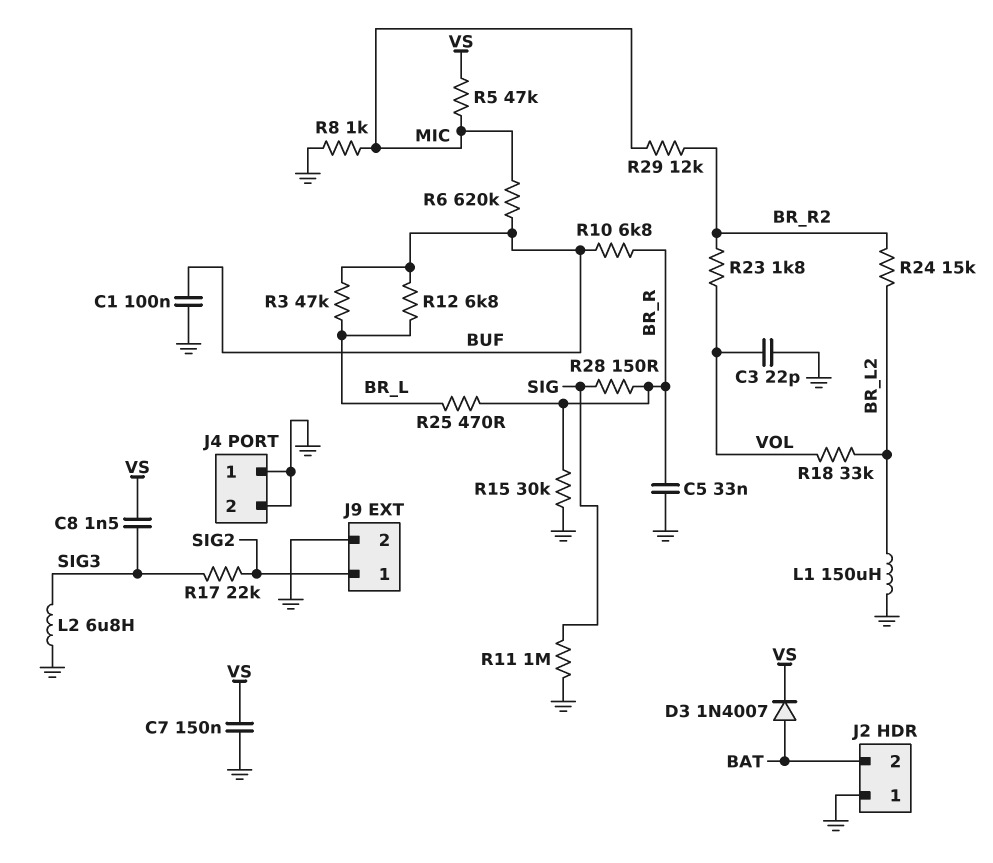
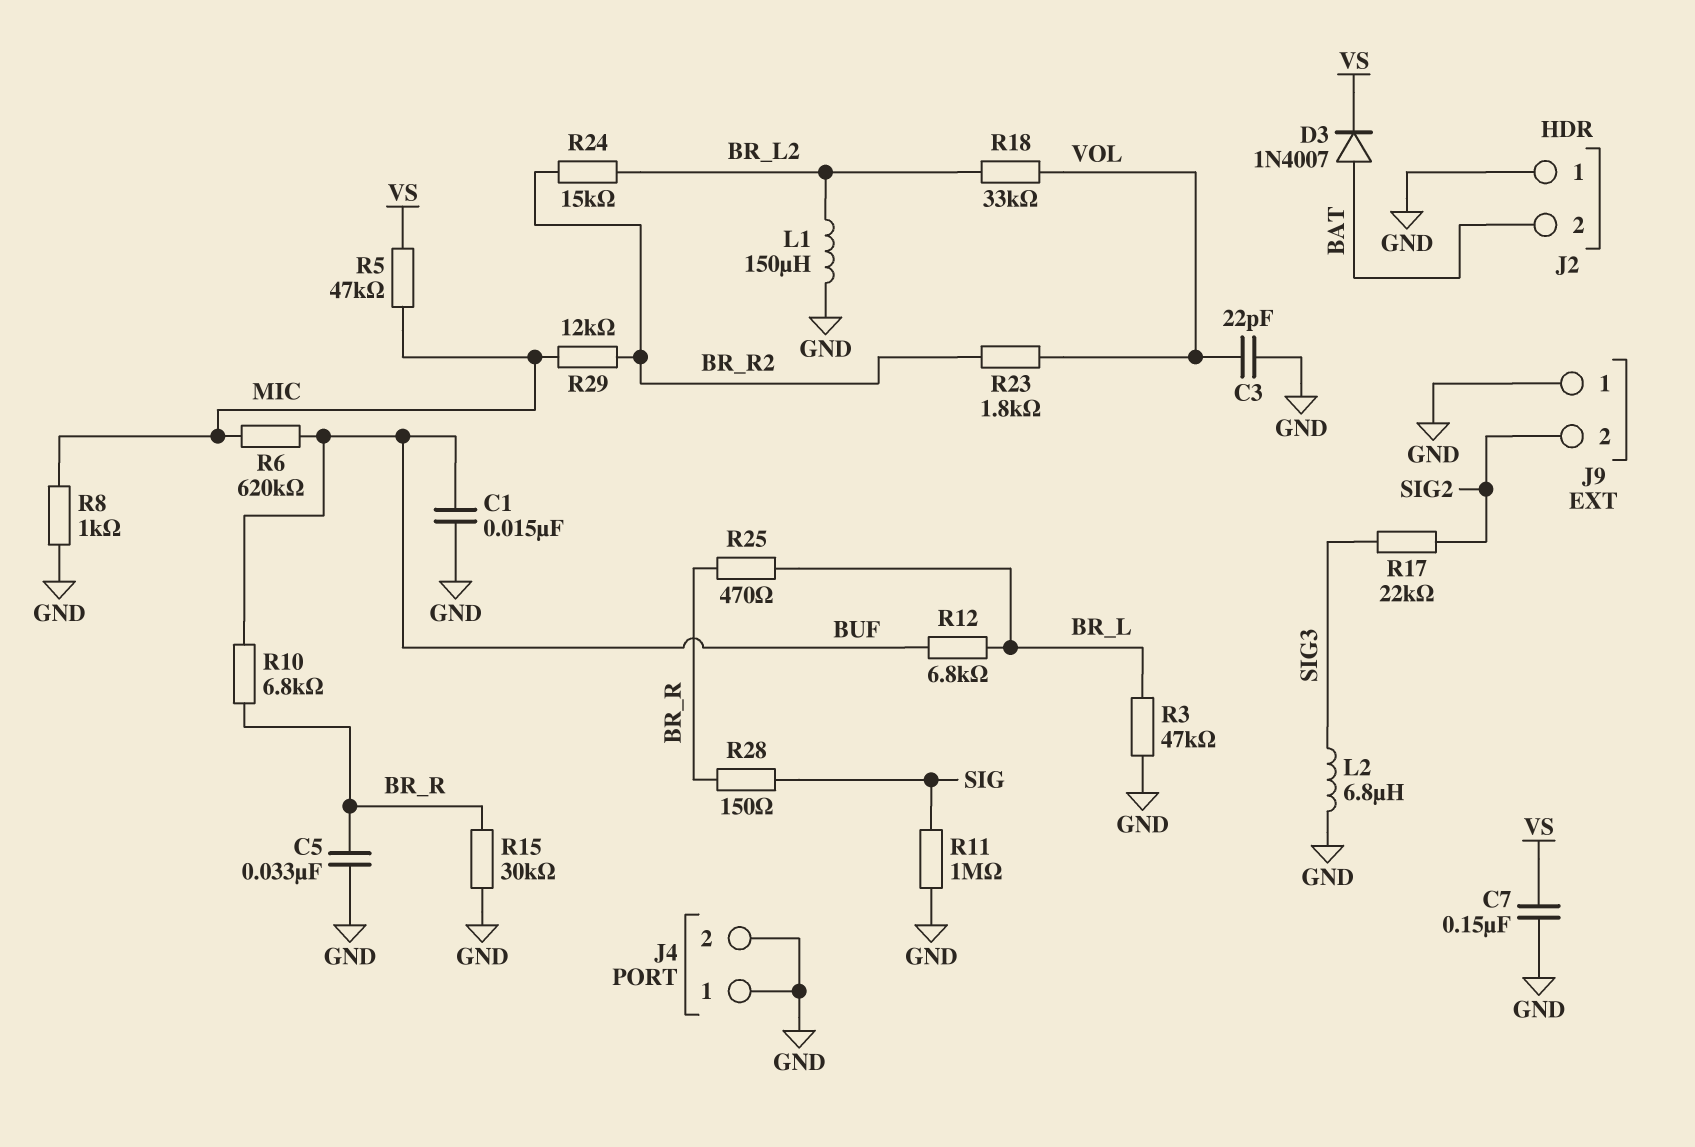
C1: 100nF (BUF, GND) -> 15nF (BUF, GND)
C8: 1.5nF (SIG3, VS) -> none
J9 pin 1: SIG2 -> GND
J9 pin 2: GND -> SIG2
R3: 47k (BR_L, BUF) -> 47k (BR_L, GND)

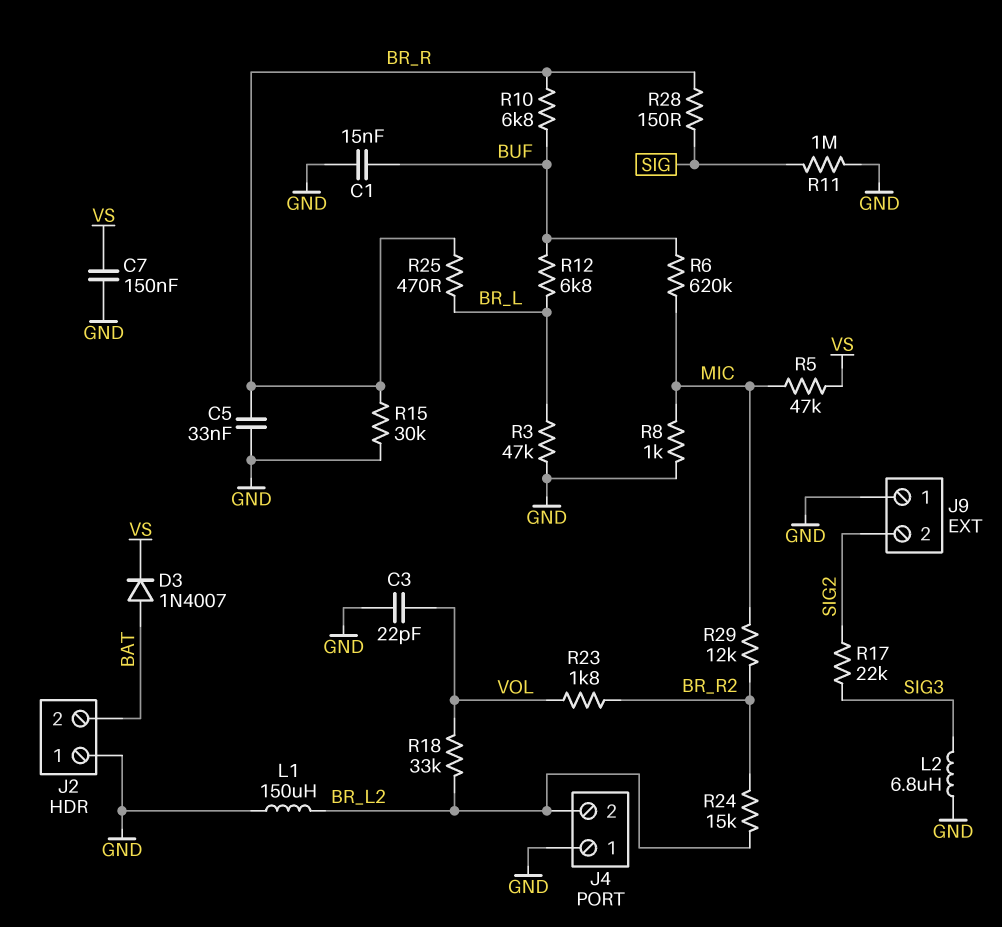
J4 pin 2: GND -> BR_L2

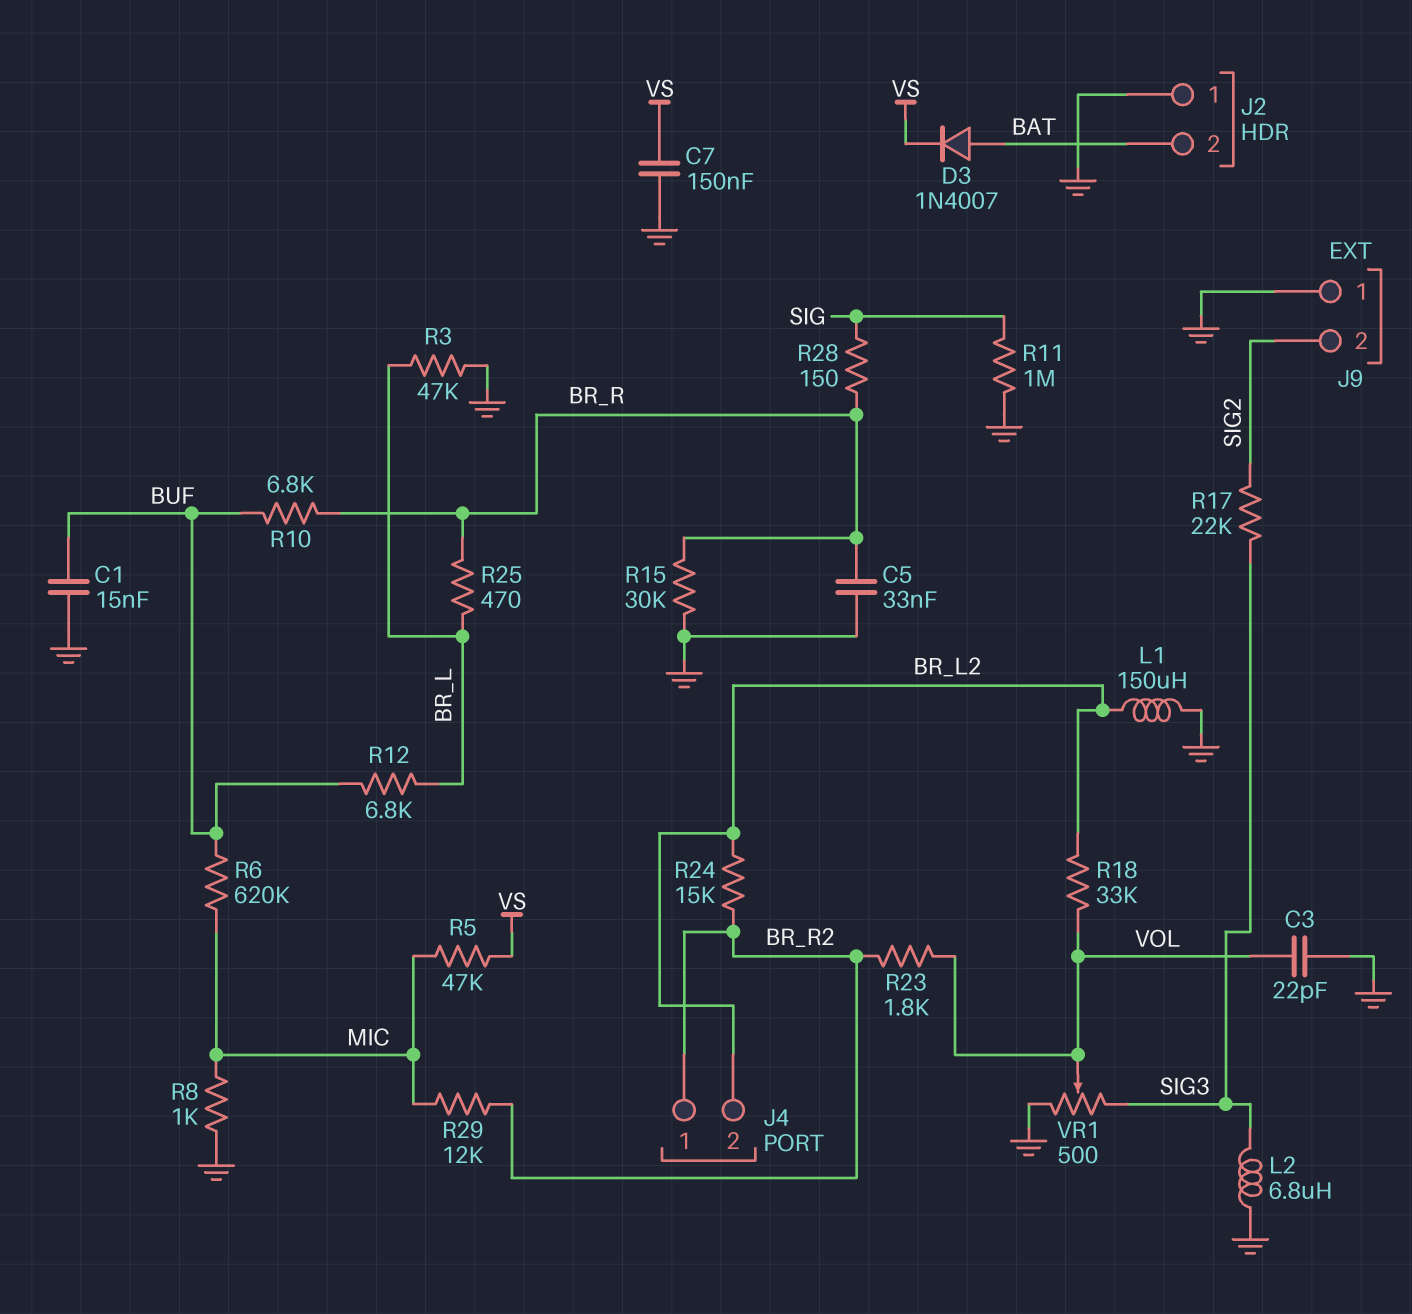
J4 pin 1: GND -> BR_R2
VR1: none -> 500 (GND, SIG3, wiper VOL)

